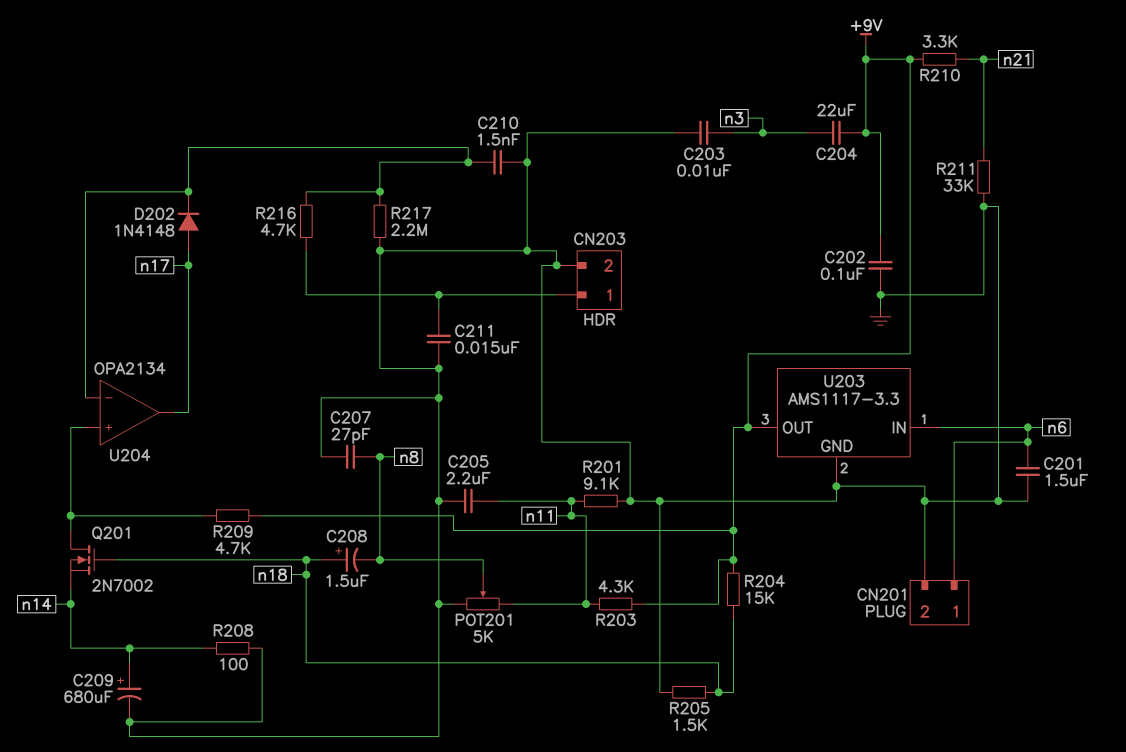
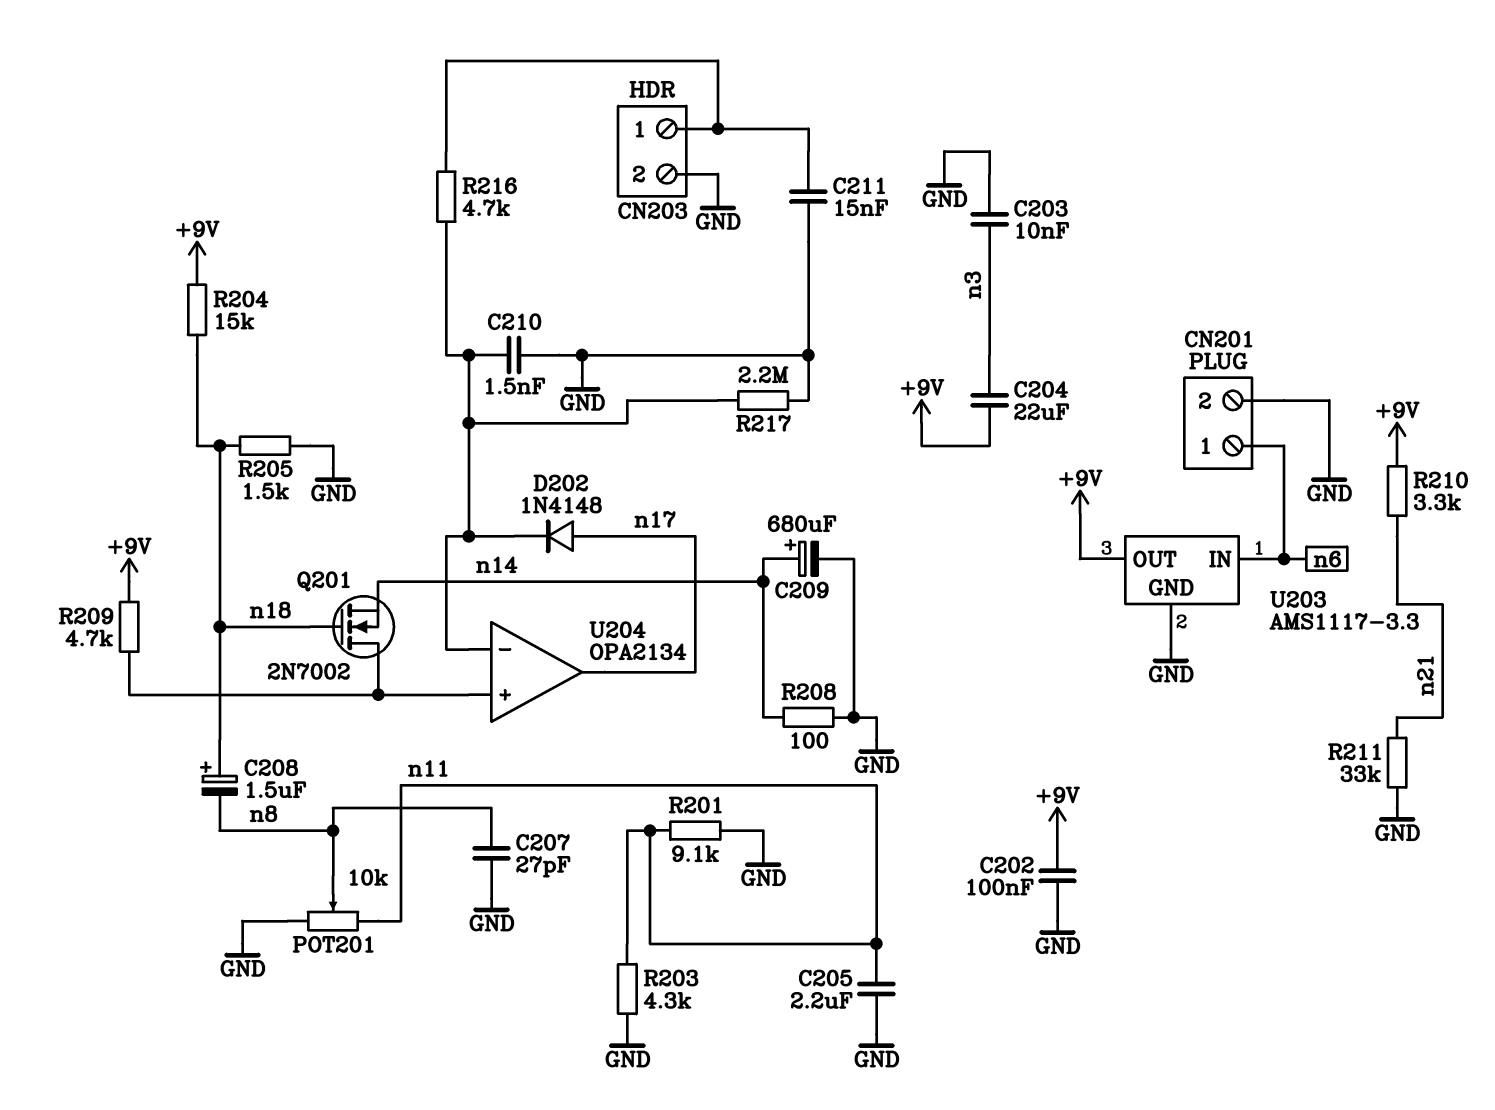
C201: 1.5uF (GND, n6) -> none
POT201: 5k (GND, n11, wiper n8) -> 10k (GND, n11, wiper n8)
R203: 4.3k (+9V, n11) -> 4.3k (GND, n11)

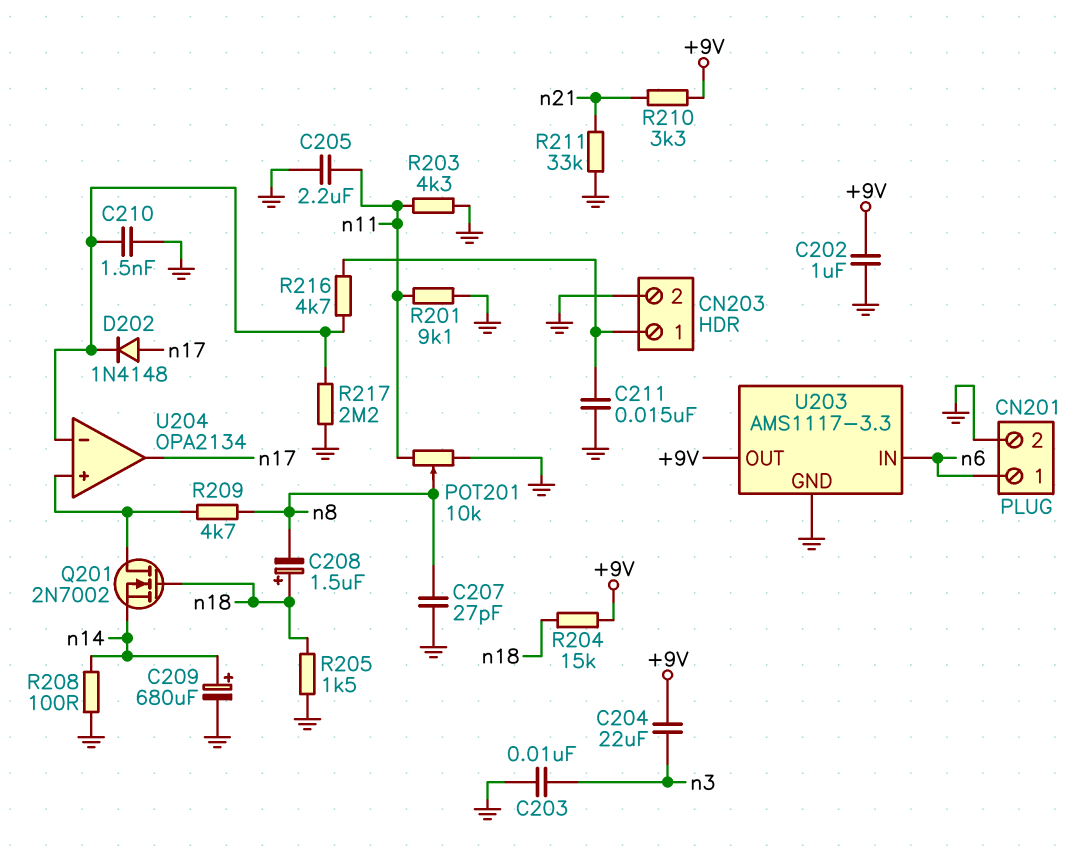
C202: 100nF (+9V, GND) -> 1uF (+9V, GND)
R209: 4.7k (+9V, U204/in+) -> 4.7k (U204/in+, n8)

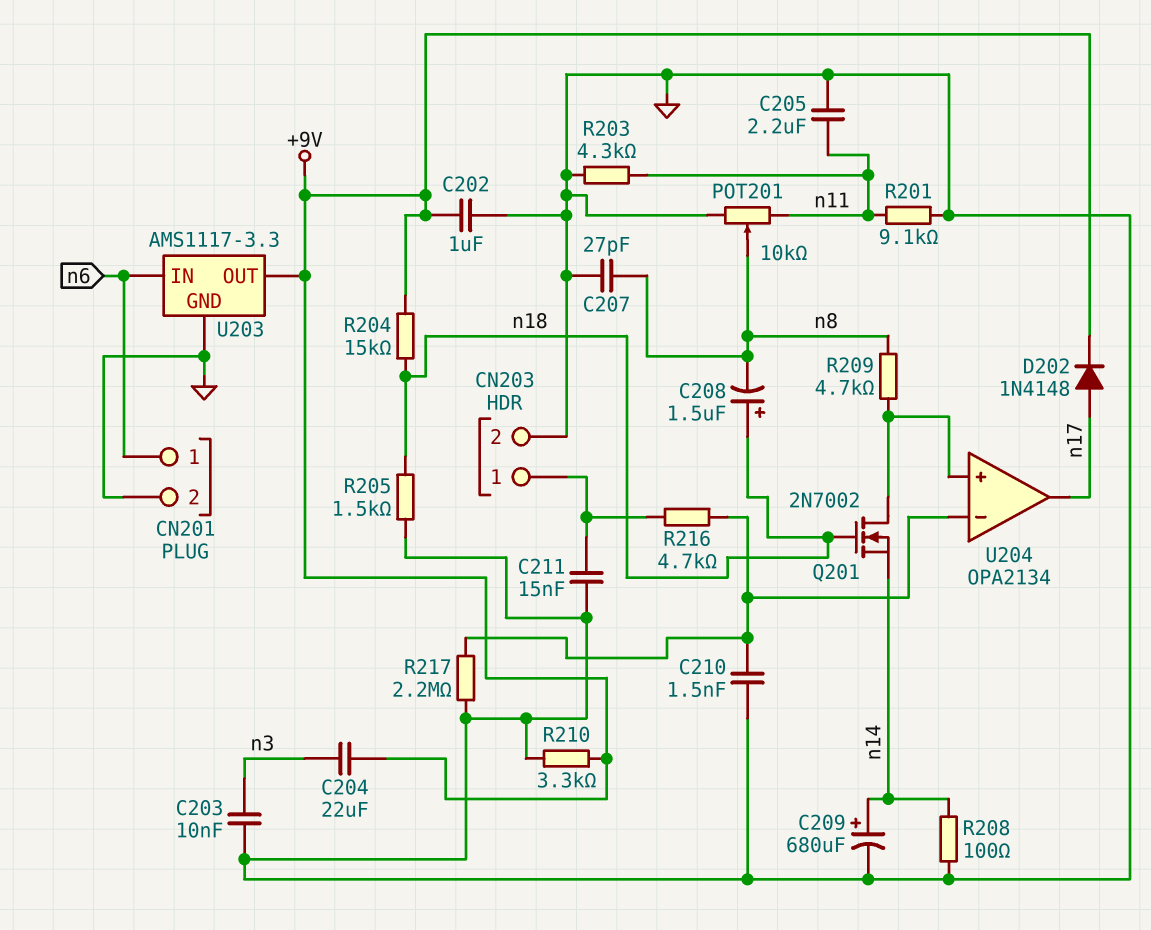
D202: diode 1N4148 (A n17, K U204/in-) -> diode 1N4148 (A n17, K +9V)
R210: 3.3k (+9V, n21) -> 3.3k (+9V, GND)
R211: 33k (GND, n21) -> none

